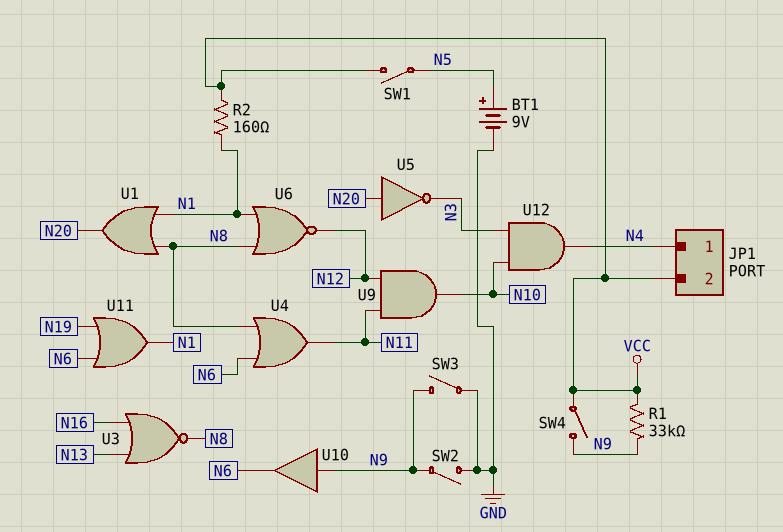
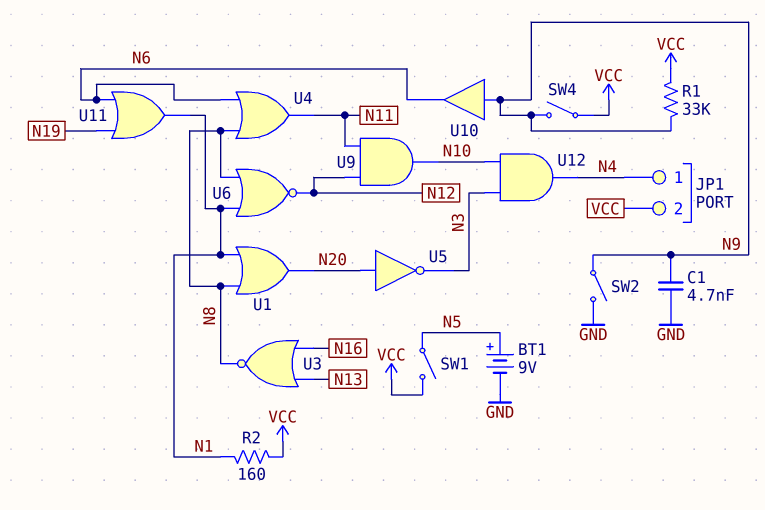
C1: none -> 4.7nF (GND, N9)
SW3: switch (GND, N9) -> none

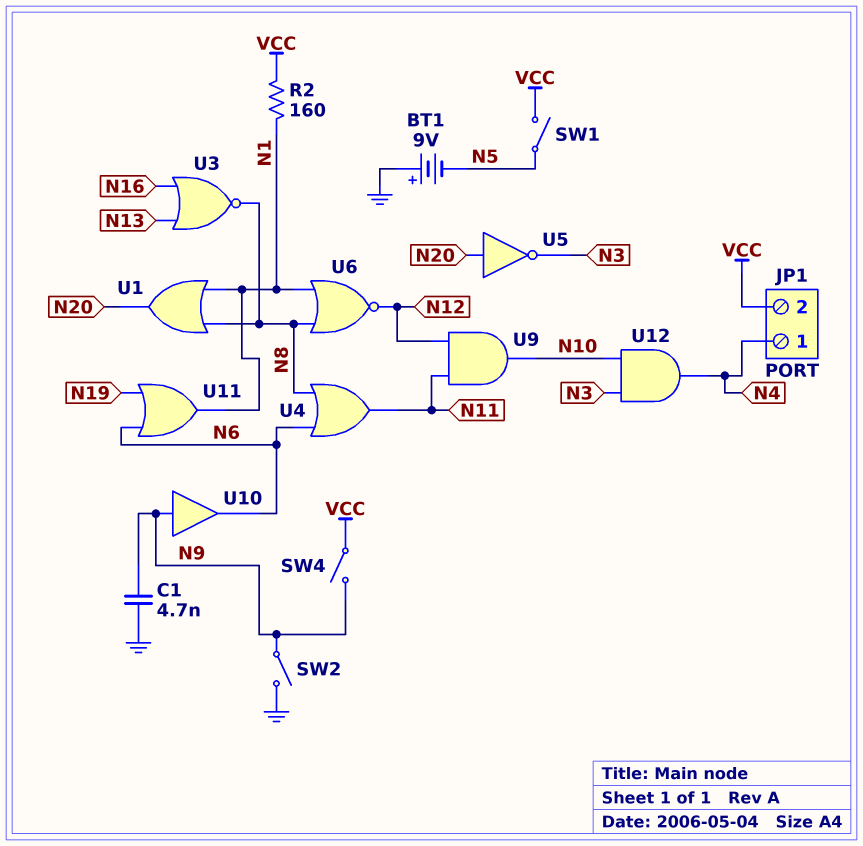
BT1: 9V (plus N5, minus GND) -> 9V (plus GND, minus N5)
R1: 33k (N9, VCC) -> none

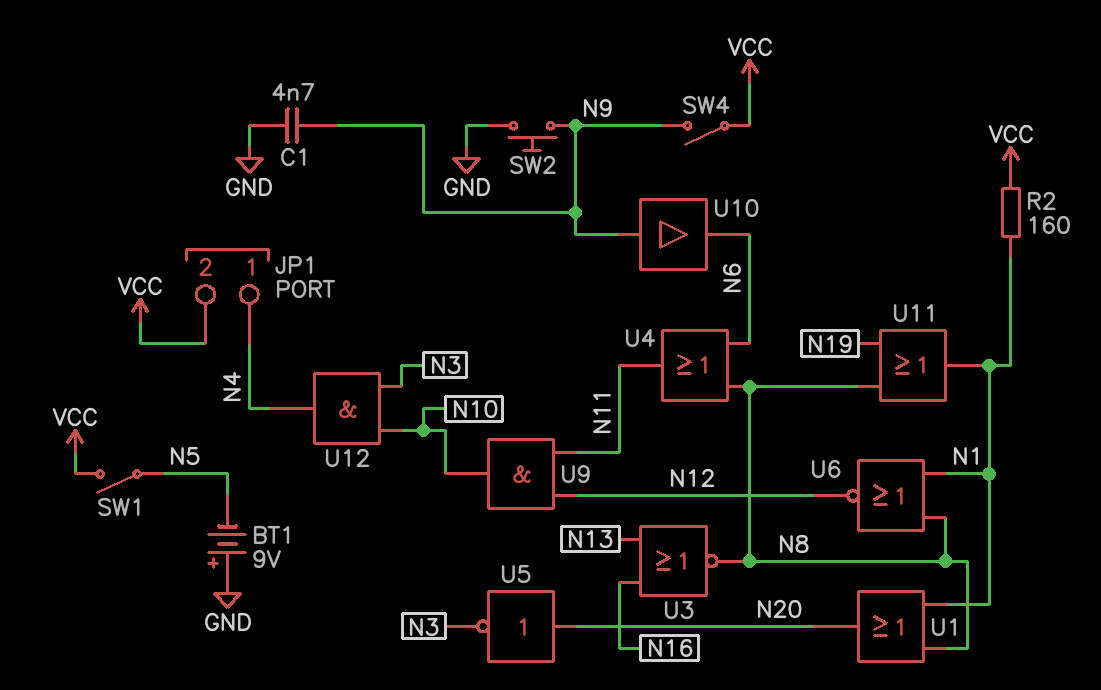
SW2: switch (GND, N9) -> button (GND, N9)
U11: OR (in N6, in N19, out N1) -> OR (in N8, in N19, out N1)

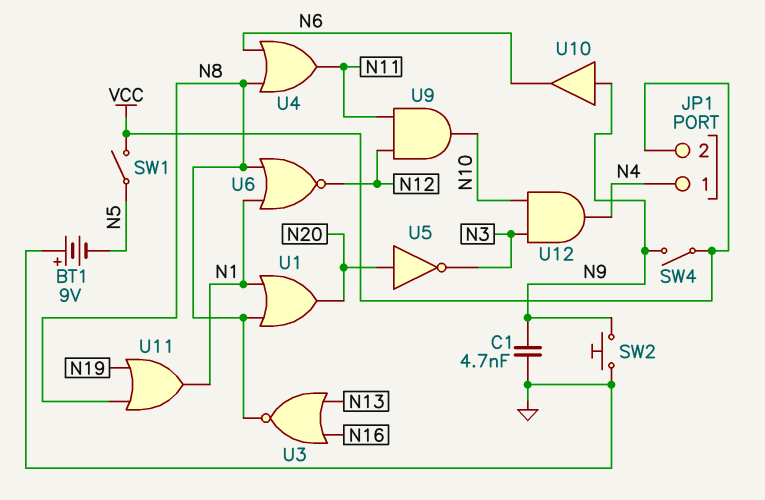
R2: 160 (N1, VCC) -> none

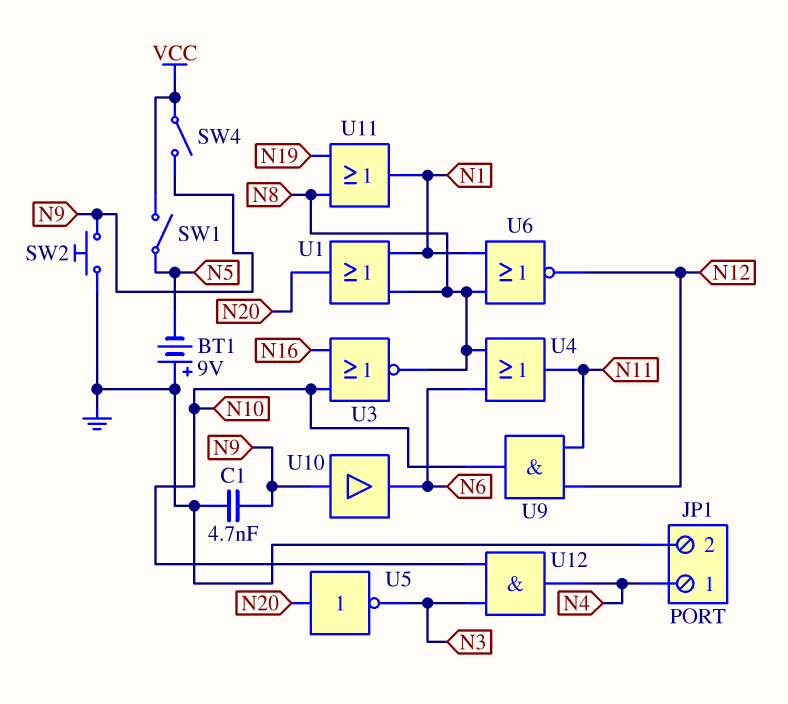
JP1 pin 2: VCC -> GND
U3: NOR (in N13, in N16, out N8) -> NOR (in N10, in N16, out N8)

